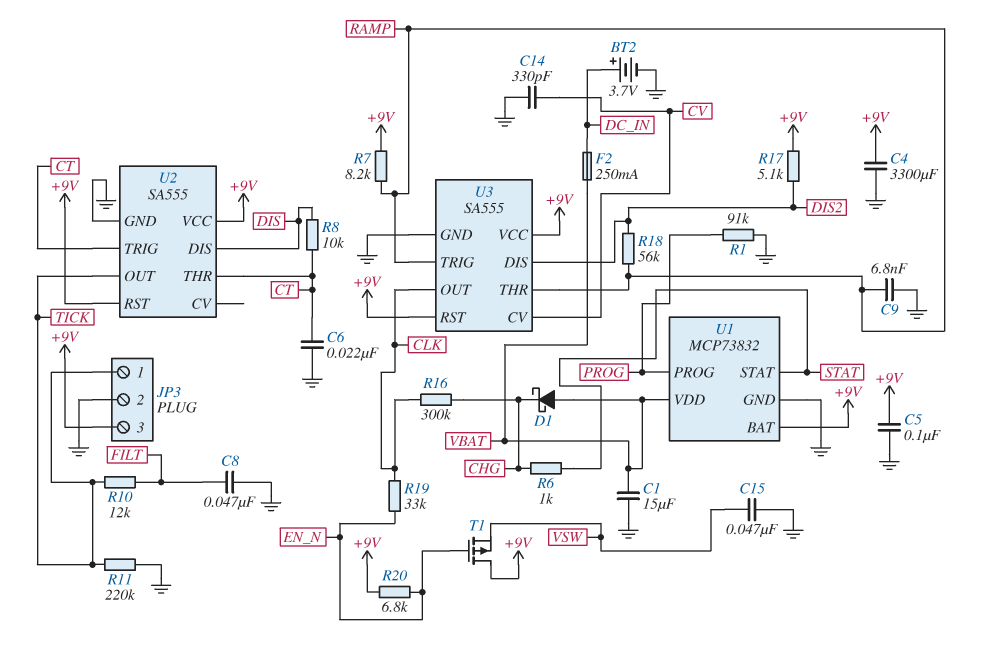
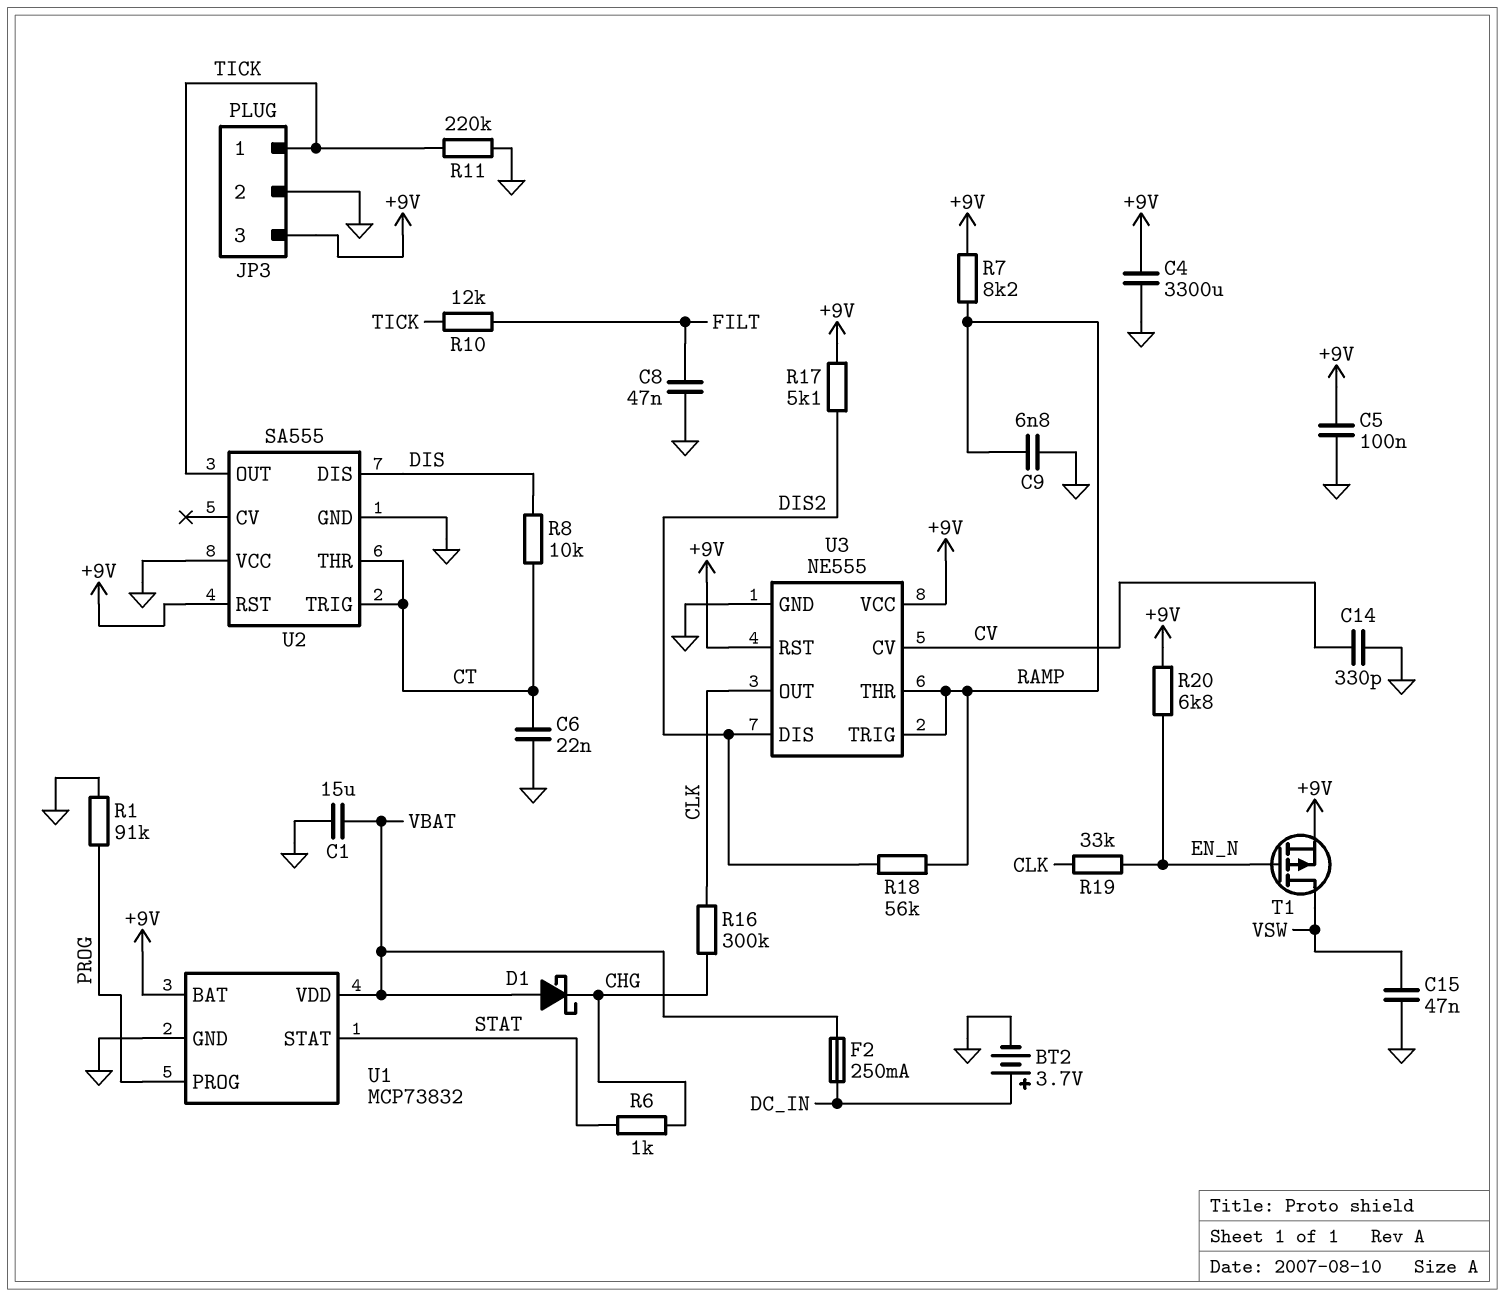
T1: PMOS (G EN_N, D +9V, S VSW) -> PMOS (G EN_N, D VSW, S +9V)
U2 pin VCC: +9V -> GND
U3: SA555 -> NE555

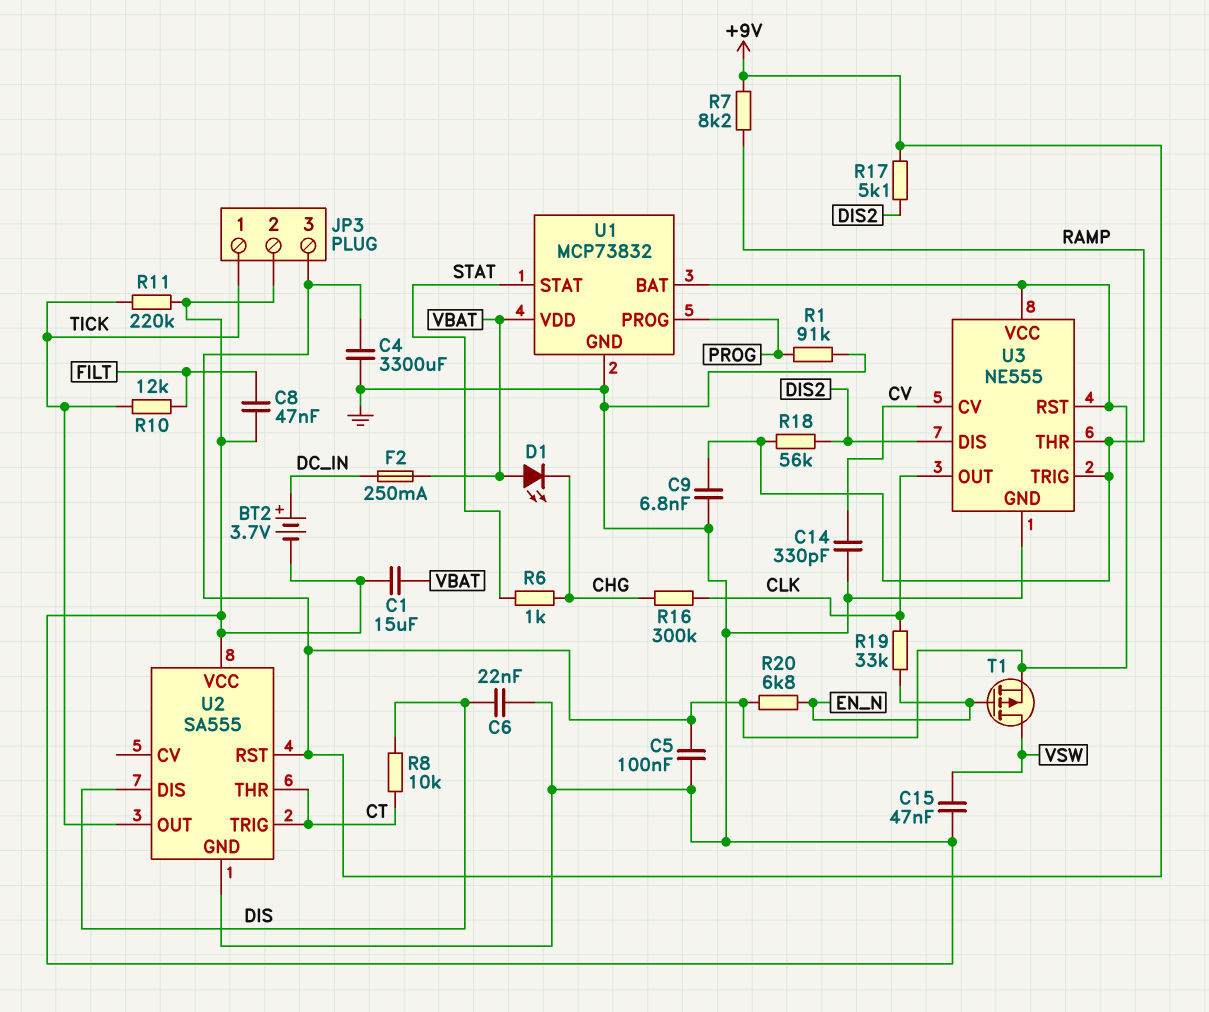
C6: 22nF (CT, GND) -> 22nF (DIS, GND)
D1: schottky (A VBAT, K CHG) -> LED (A VBAT, K CHG)

